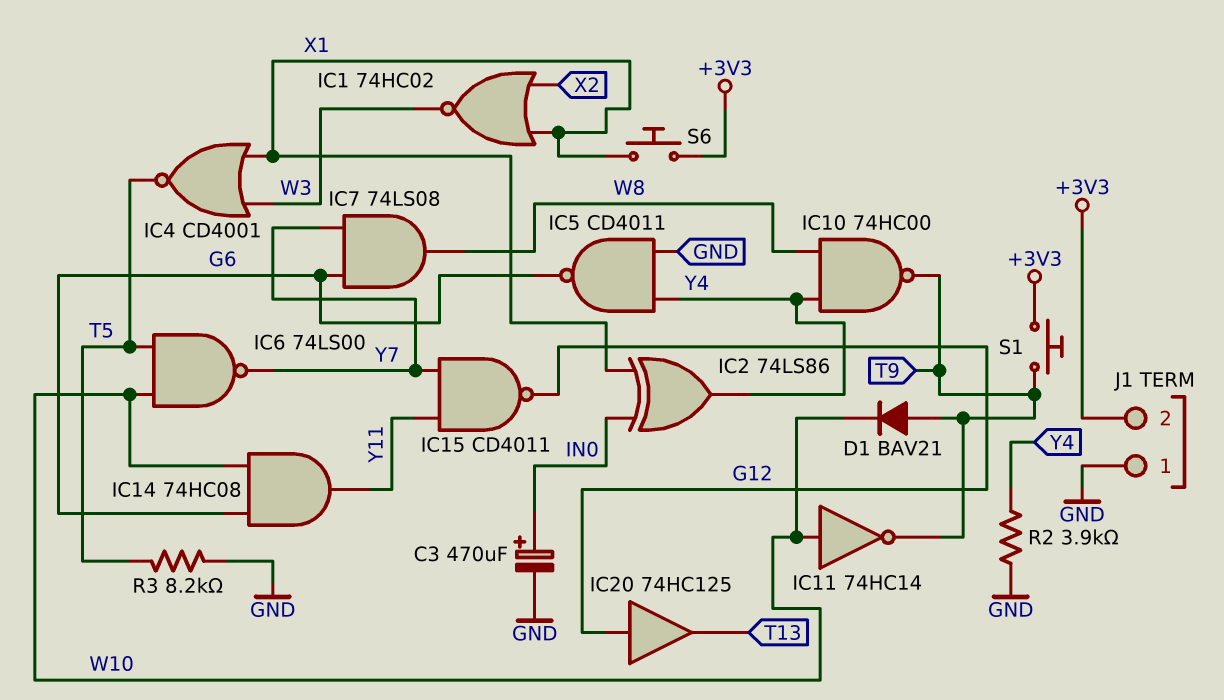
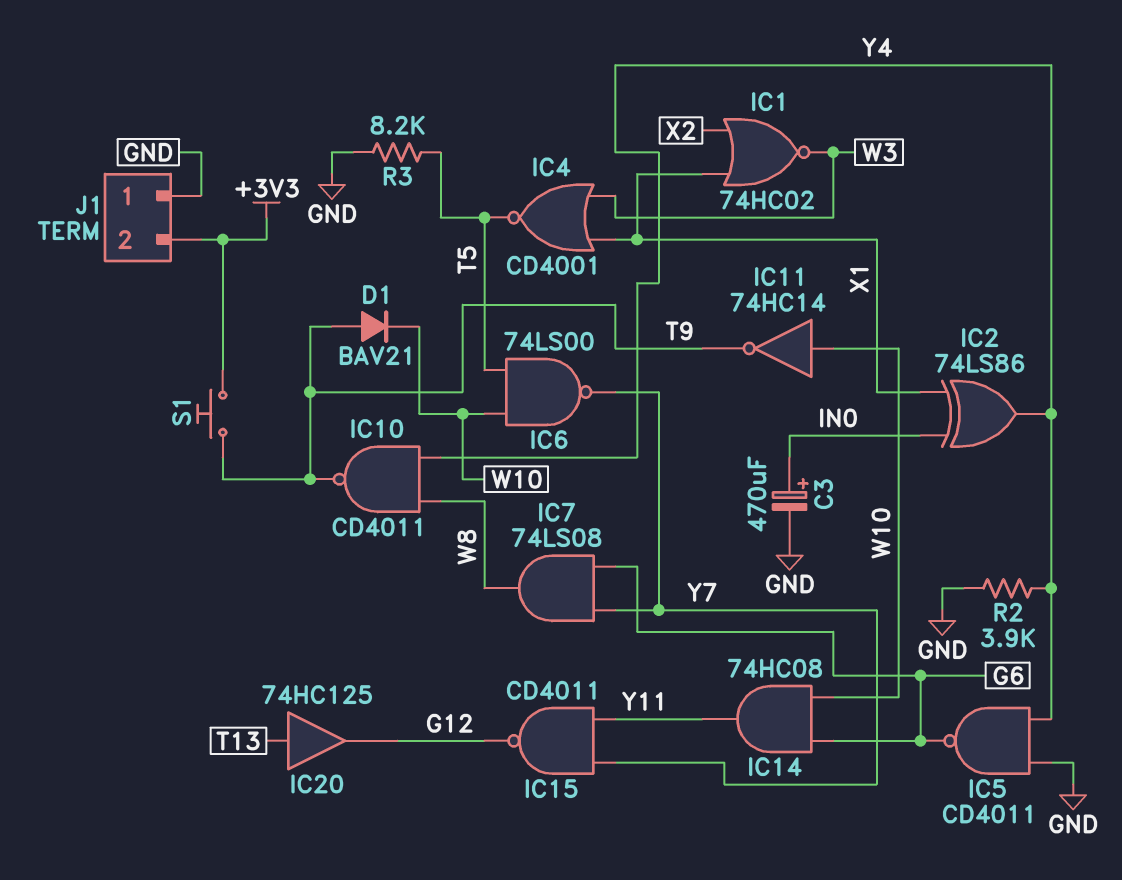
IC10: NAND 74HC00 (in W8, in Y4, out T9) -> NAND CD4011 (in W8, in Y4, out T9)
IC20: buffer 74HC125 (in G12, out T13) -> buffer 74HC125 (in T13, out G12)
S6: button (+3V3, X1) -> none

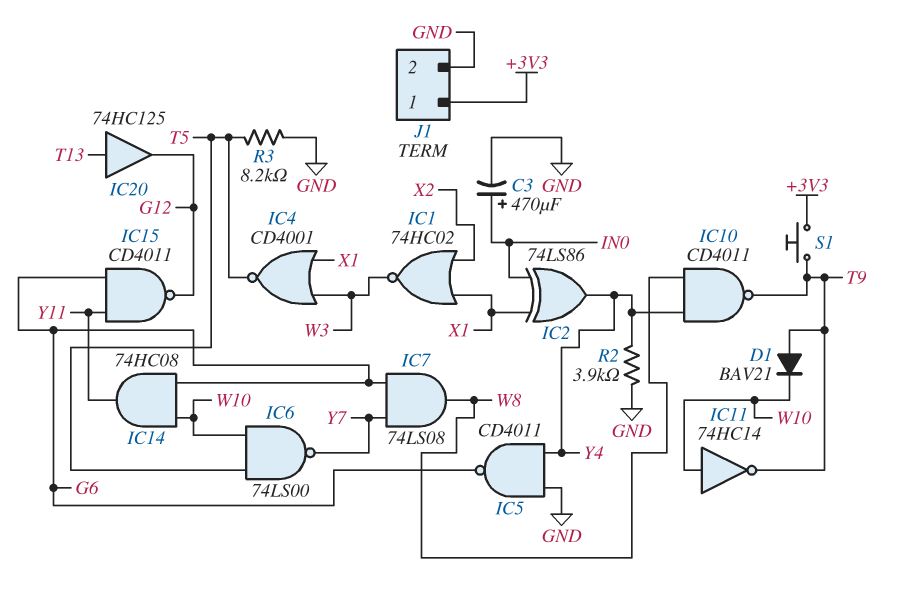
IC15: NAND CD4011 (in Y7, in Y11, out G12) -> NAND CD4011 (in G6, in Y11, out G12)
J1 pin 1: GND -> +3V3
J1 pin 2: +3V3 -> GND

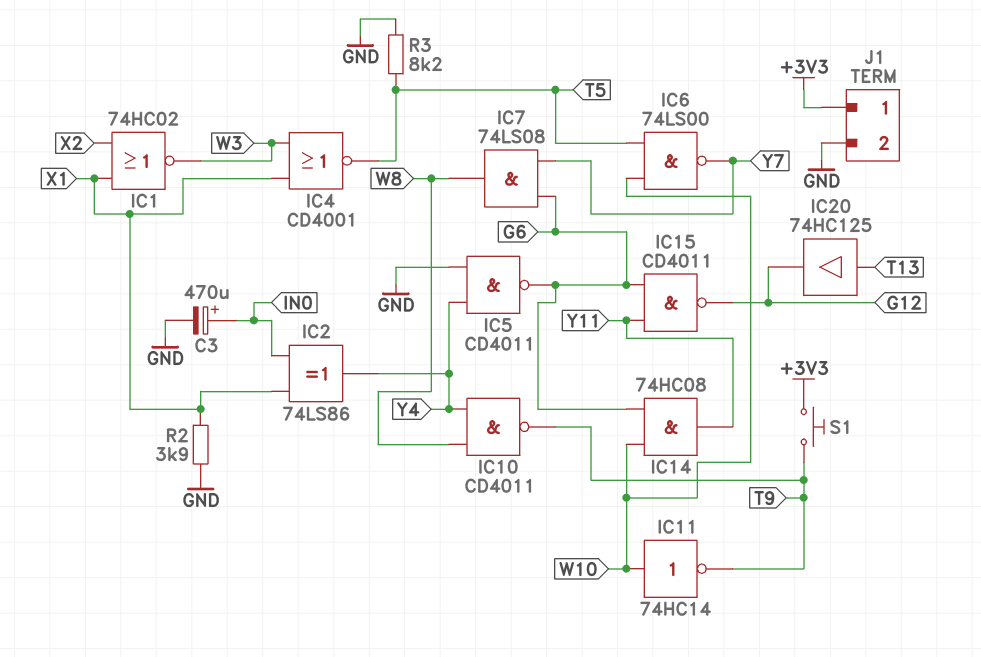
D1: diode BAV21 (A T9, K W10) -> none
R2: 3.9k (GND, Y4) -> 3.9k (GND, X1)

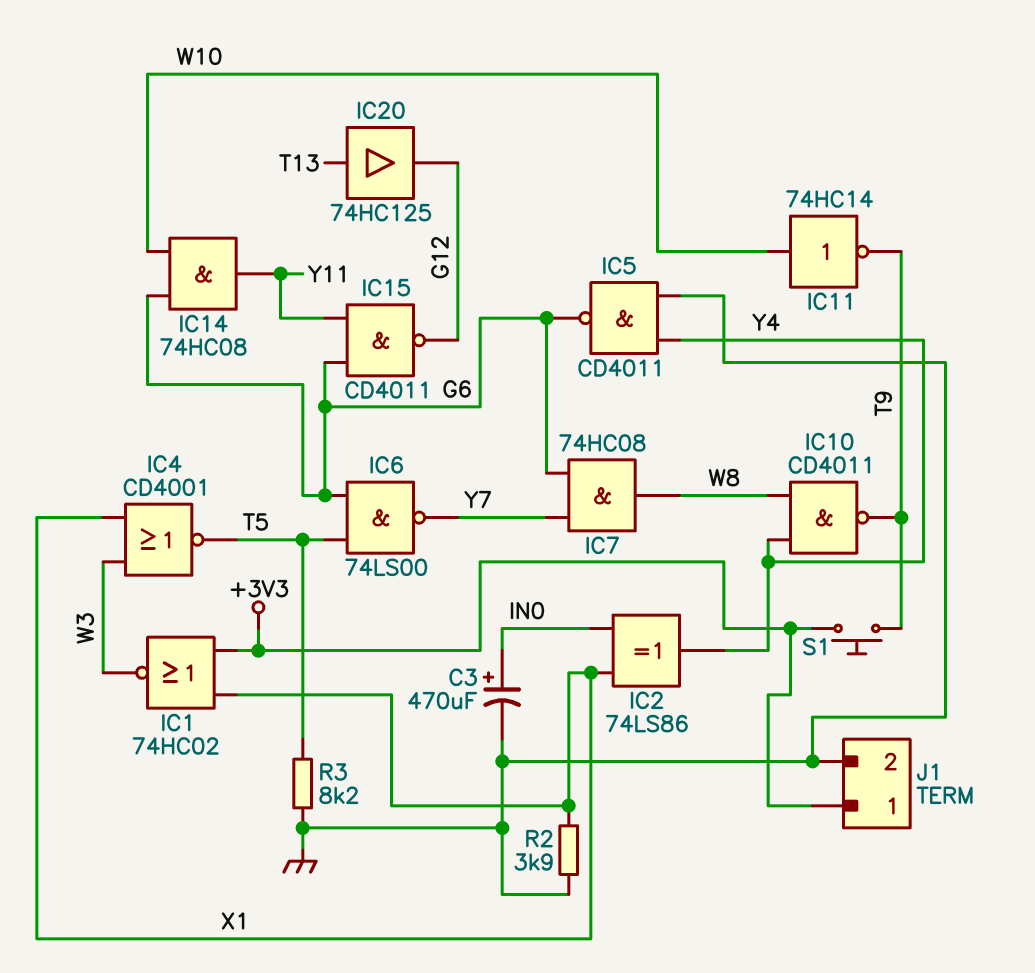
IC1: NOR 74HC02 (in X1, in X2, out W3) -> NOR 74HC02 (in +3V3, in X1, out W3)
IC6: NAND 74LS00 (in T5, in W10, out Y7) -> NAND 74LS00 (in G6, in T5, out Y7)
IC7: AND 74LS08 (in G6, in Y7, out W8) -> AND 74HC08 (in G6, in Y7, out W8)

